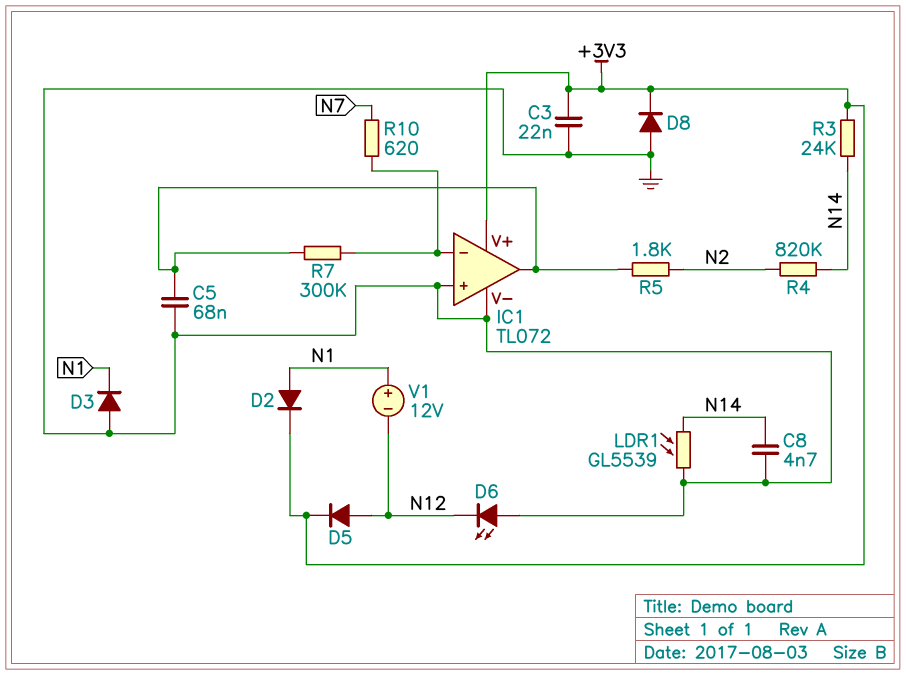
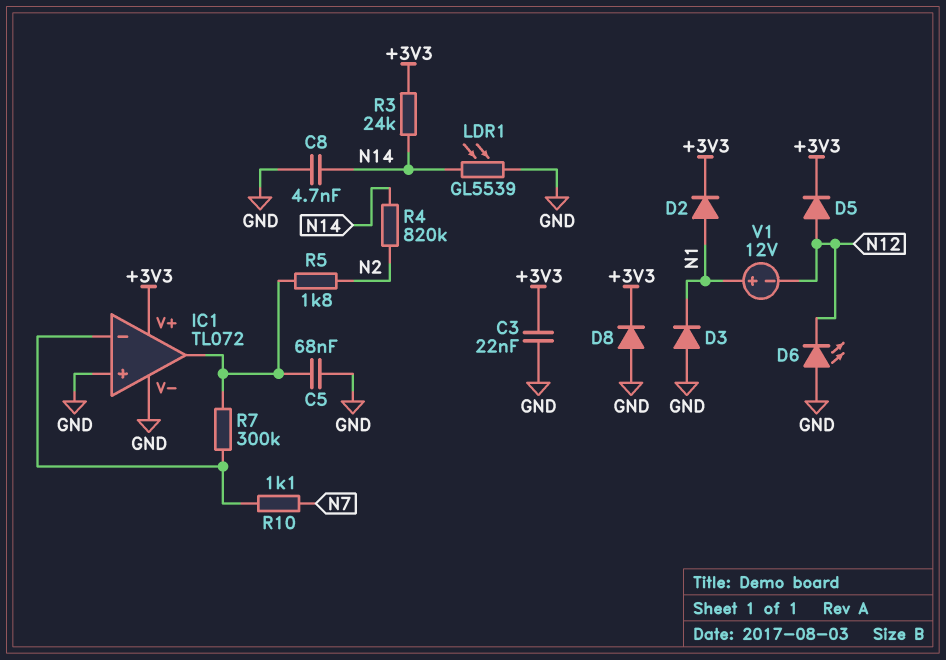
R10: 620 (IC1/in-, N7) -> 1.1k (IC1/in-, N7)

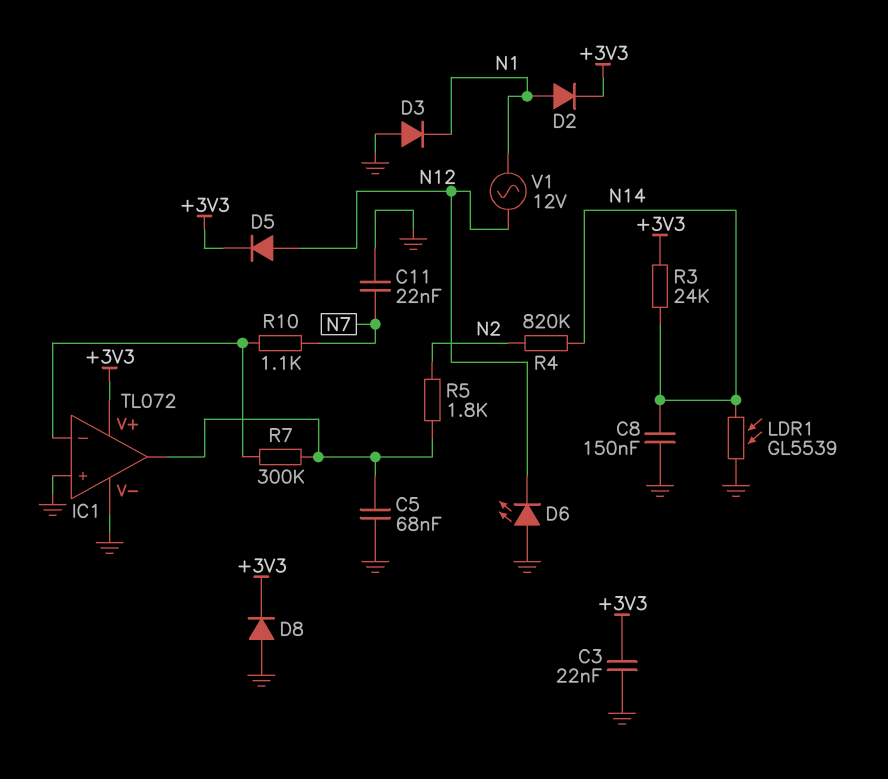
C8: 4.7nF (GND, N14) -> 150nF (GND, N14)
C11: none -> 22nF (GND, N7)
V1: 12V (plus N1, minus N12) -> AC 12V (N1, N12)

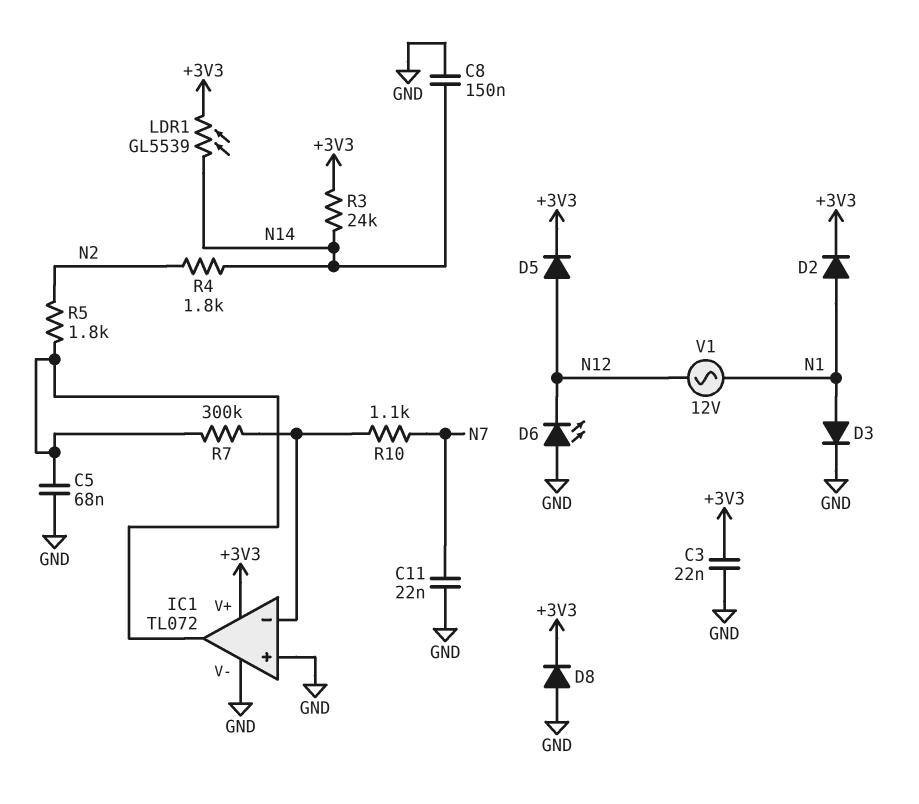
D3: diode (A GND, K N1) -> diode (A N1, K GND)
LDR1: GL5539 (GND, N14) -> GL5539 (+3V3, N14)
R4: 820k (N2, N14) -> 1.8k (N2, N14)

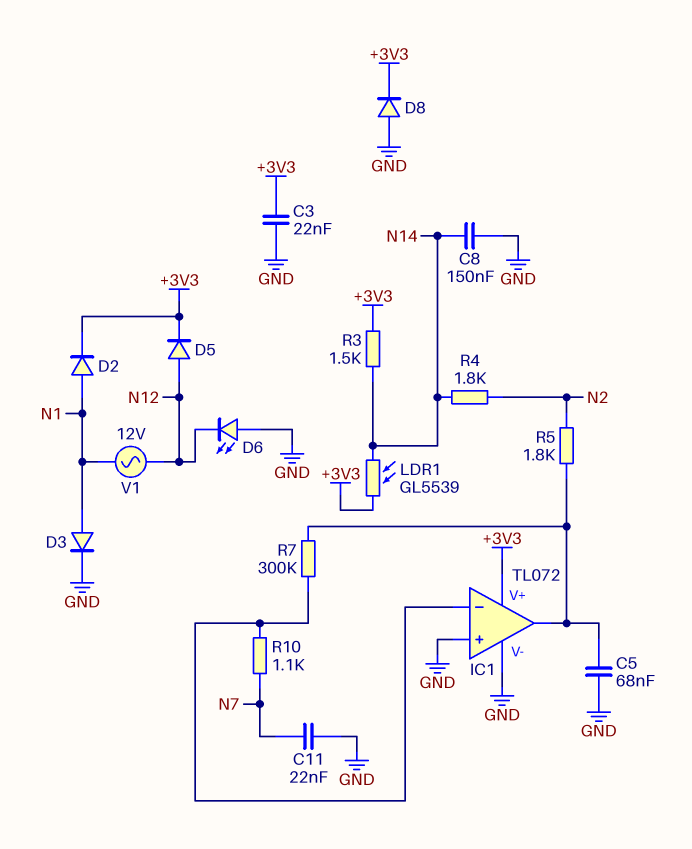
R3: 24k (+3V3, N14) -> 1.5k (+3V3, N14)

